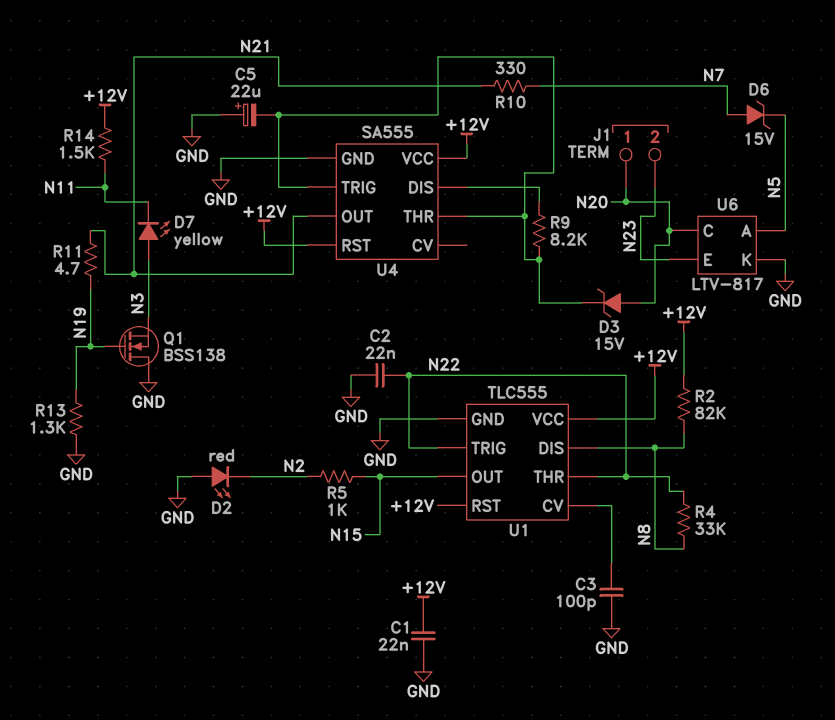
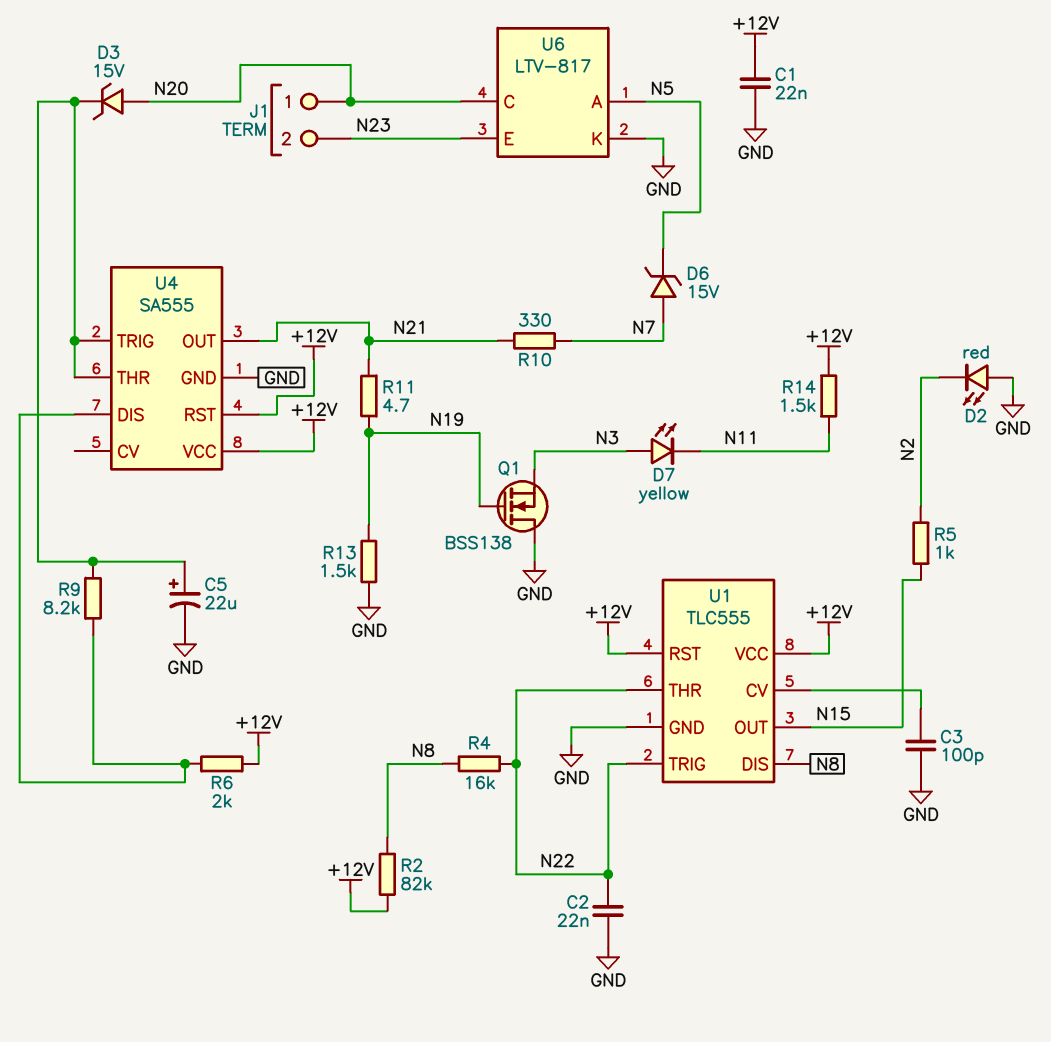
C5: 22uF (plus GND, minus U4/THR) -> 22uF (plus U4/THR, minus GND)
R4: 33k (N8, N22) -> 16k (N8, N22)
R6: none -> 2k (+12V, U4/DIS)
R13: 1.3k (GND, N19) -> 1.5k (GND, N19)

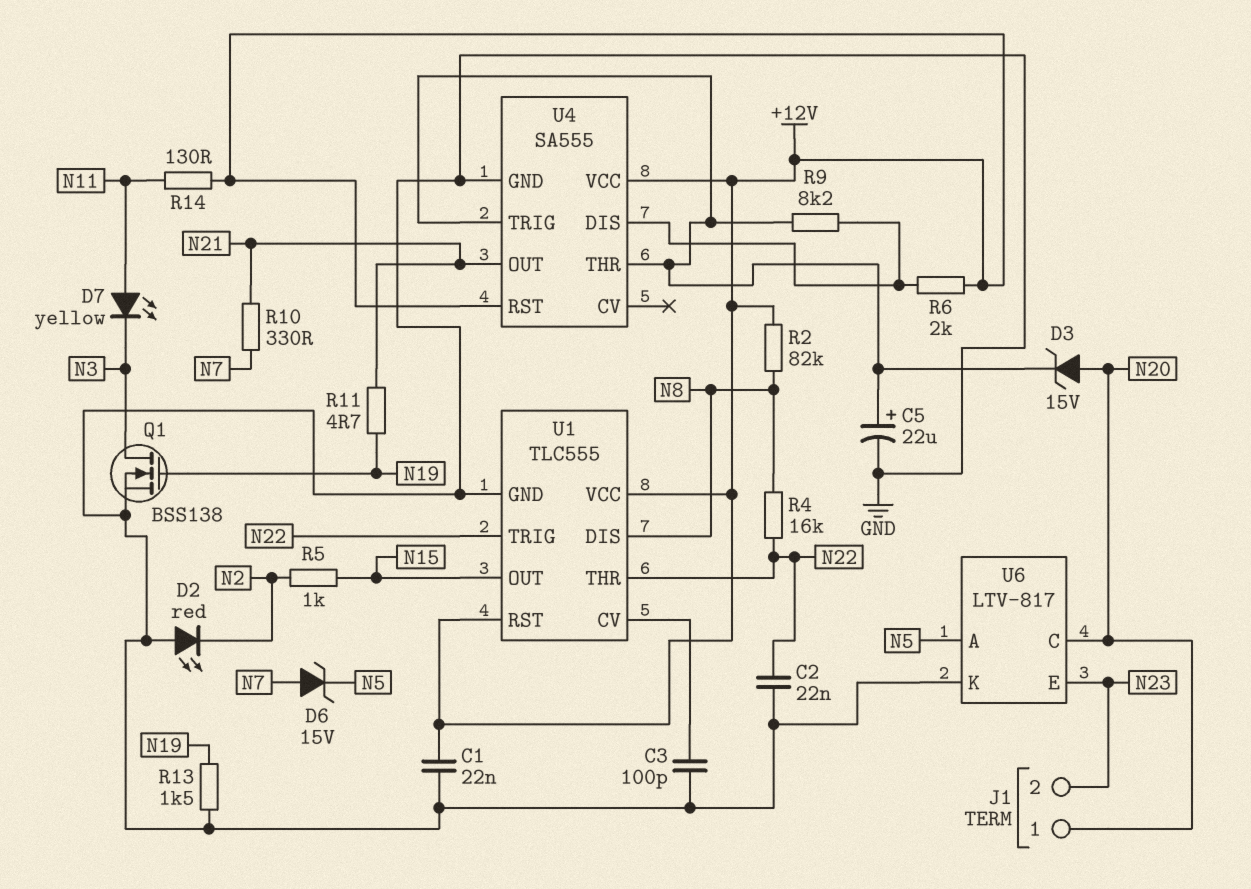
D7: LED yellow (A N3, K N11) -> LED yellow (A N11, K N3)
Q1: NMOS BSS138 (G N19, D GND, S N3) -> NMOS BSS138 (G N19, D N3, S GND)
R14: 1.5k (+12V, N11) -> 130 (+12V, N11)

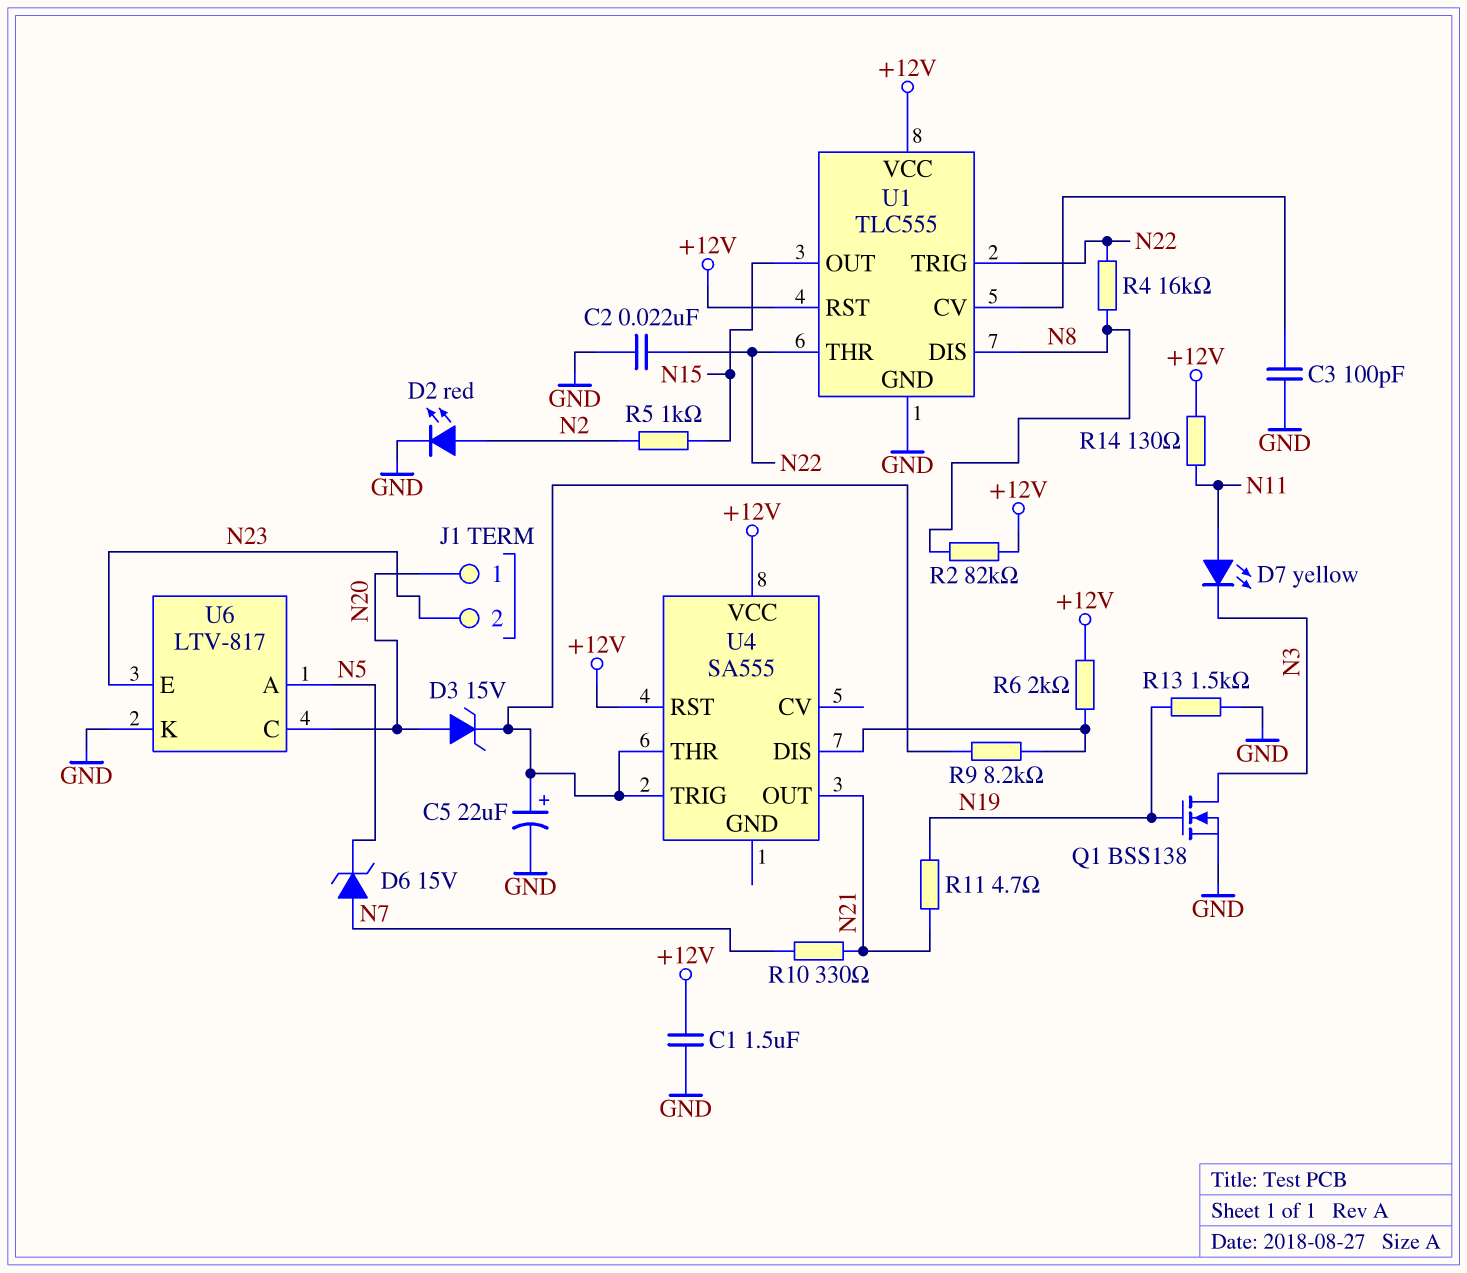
C1: 22nF (+12V, GND) -> 1.5uF (+12V, GND)
D2: LED red (A GND, K N2) -> LED red (A N2, K GND)
U4 pin GND: GND -> none

